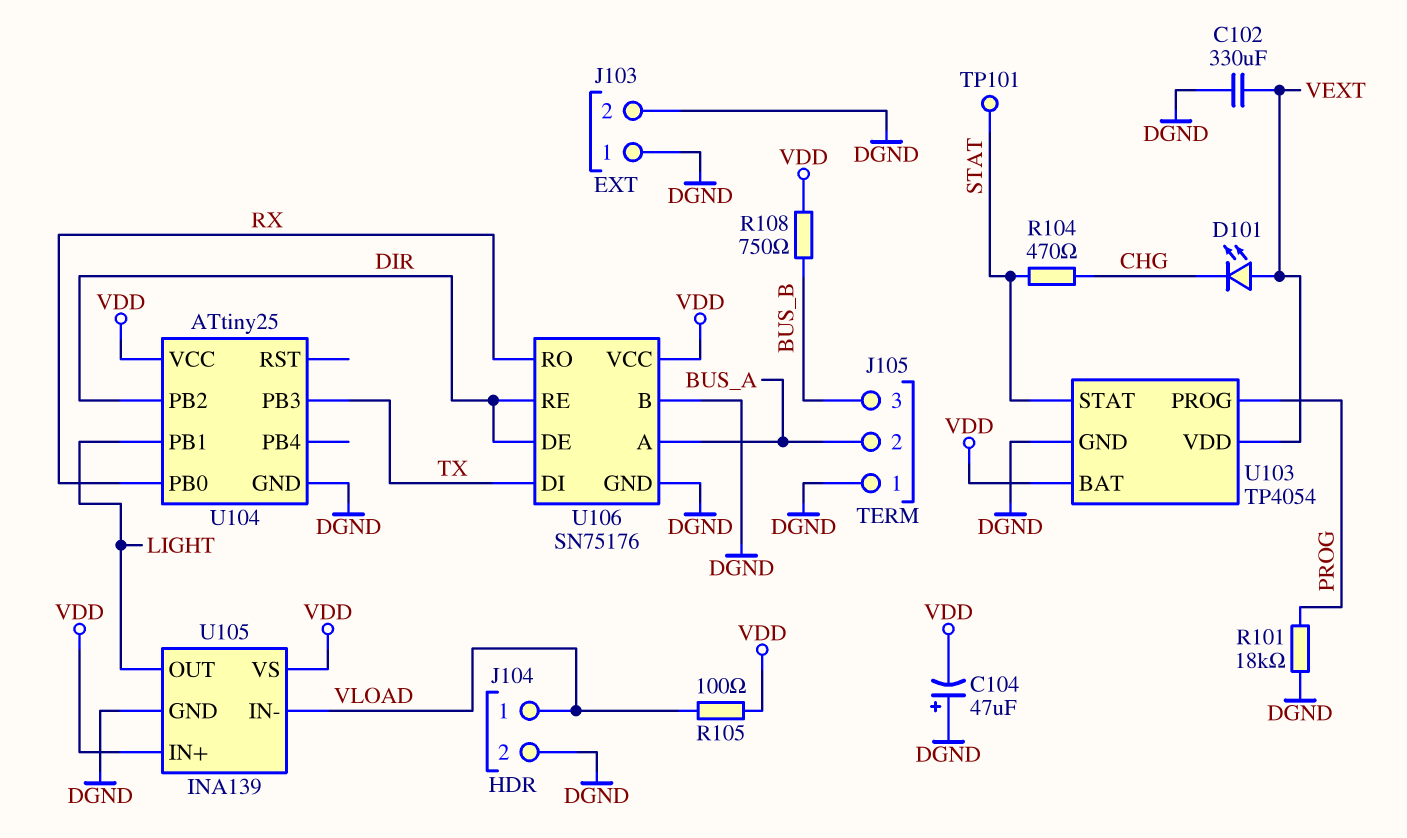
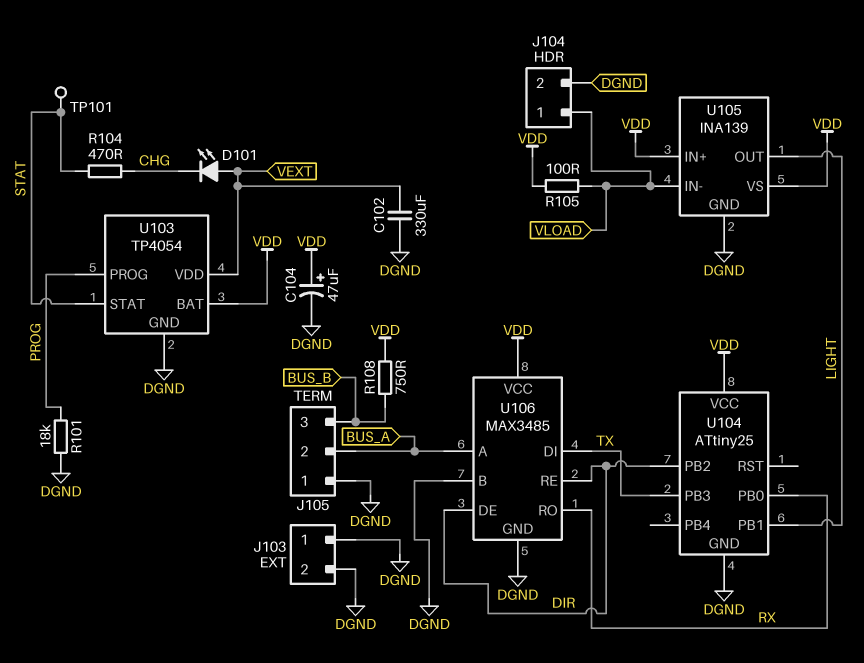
C104: 47uF (plus DGND, minus VDD) -> 47uF (plus VDD, minus DGND)
U106: SN75176 -> MAX3485

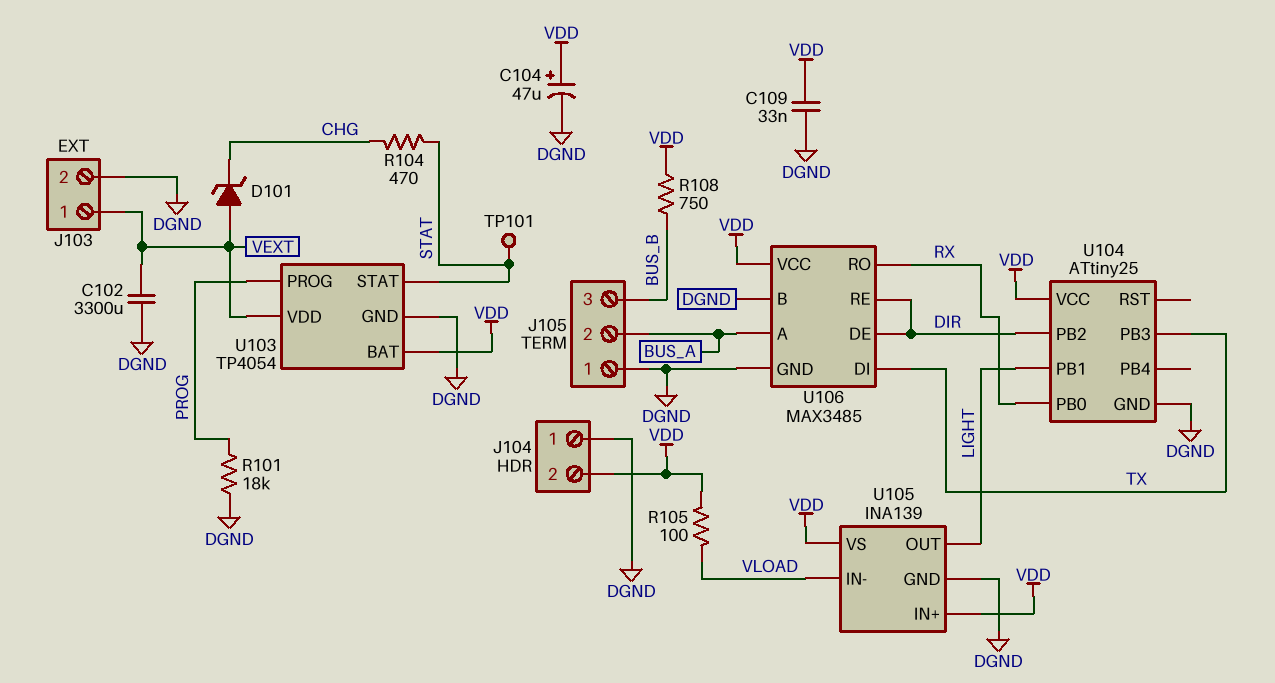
C102: 330uF (DGND, VEXT) -> 3300uF (DGND, VEXT)
C109: none -> 33nF (DGND, VDD)
D101: LED (A VEXT, K CHG) -> zener (A VEXT, K CHG)
J103 pin 1: DGND -> VEXT
J104 pin 1: VLOAD -> DGND
J104 pin 2: DGND -> VDD

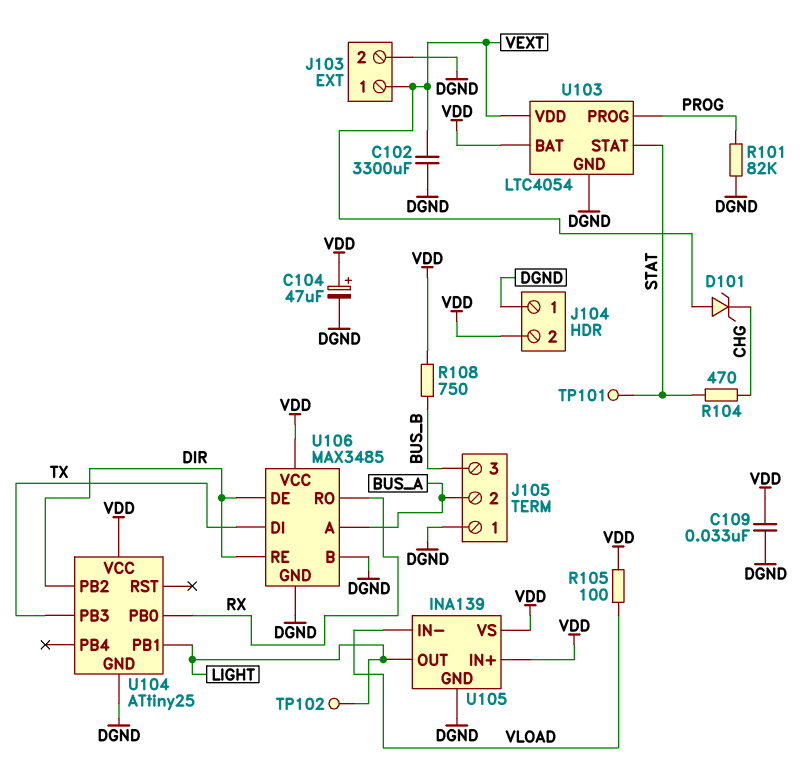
R101: 18k (DGND, PROG) -> 82k (DGND, PROG)
TP102: none -> test point (LIGHT)
U103: TP4054 -> LTC4054

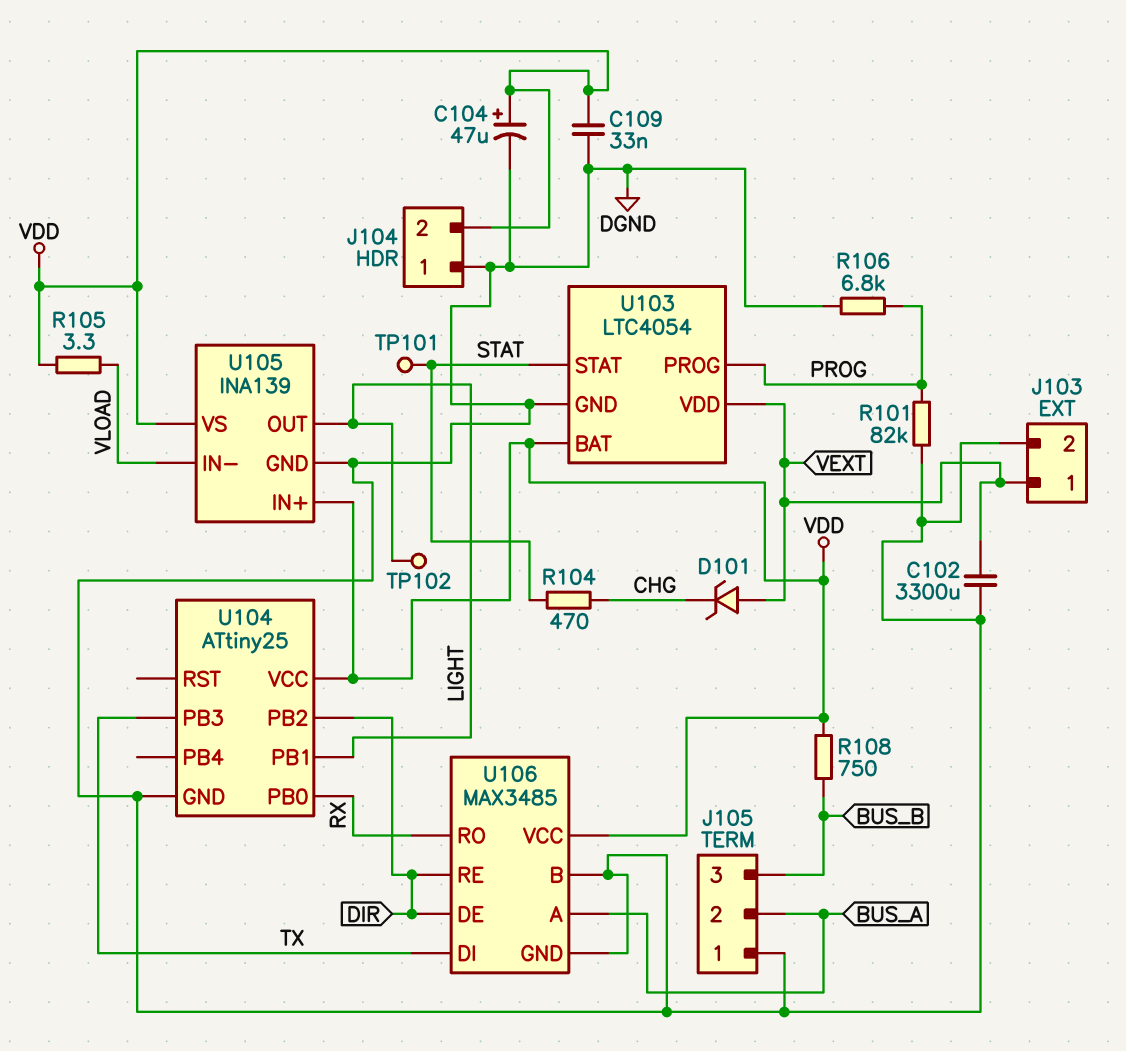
R105: 100 (VDD, VLOAD) -> 3.3 (VDD, VLOAD)
R106: none -> 6.8k (DGND, PROG)

